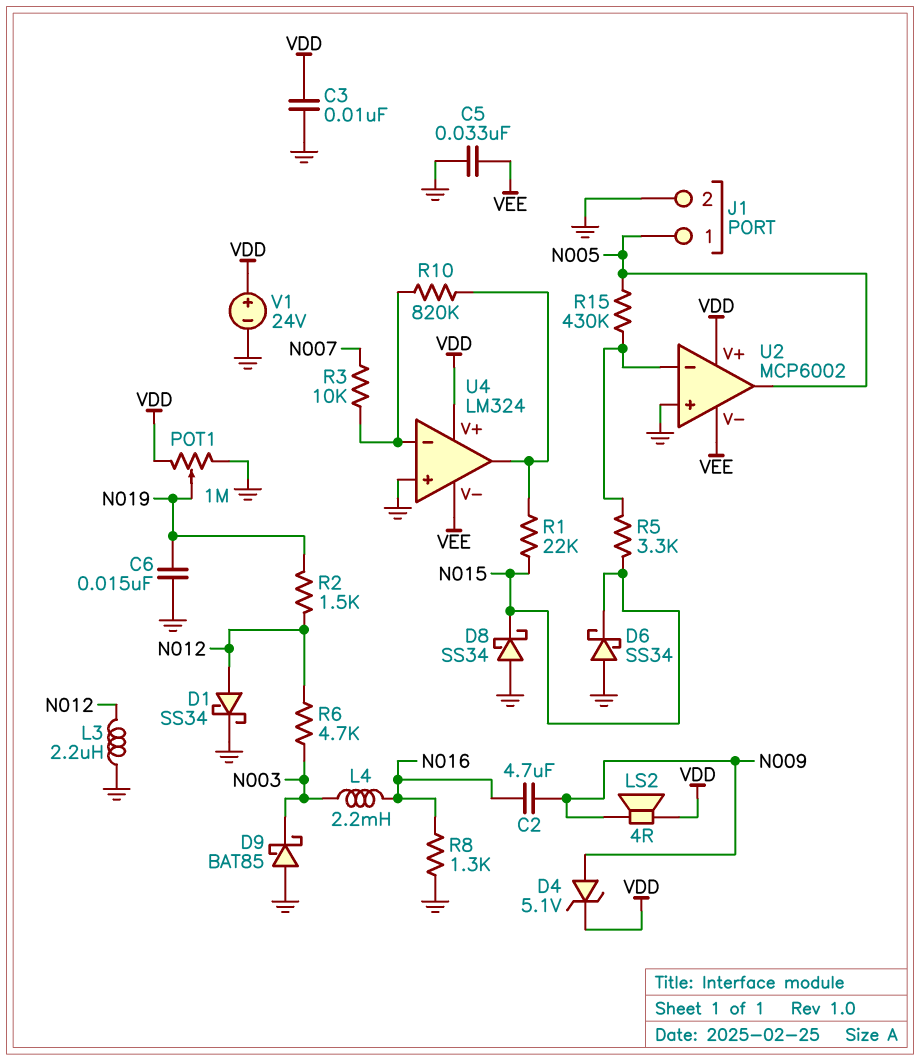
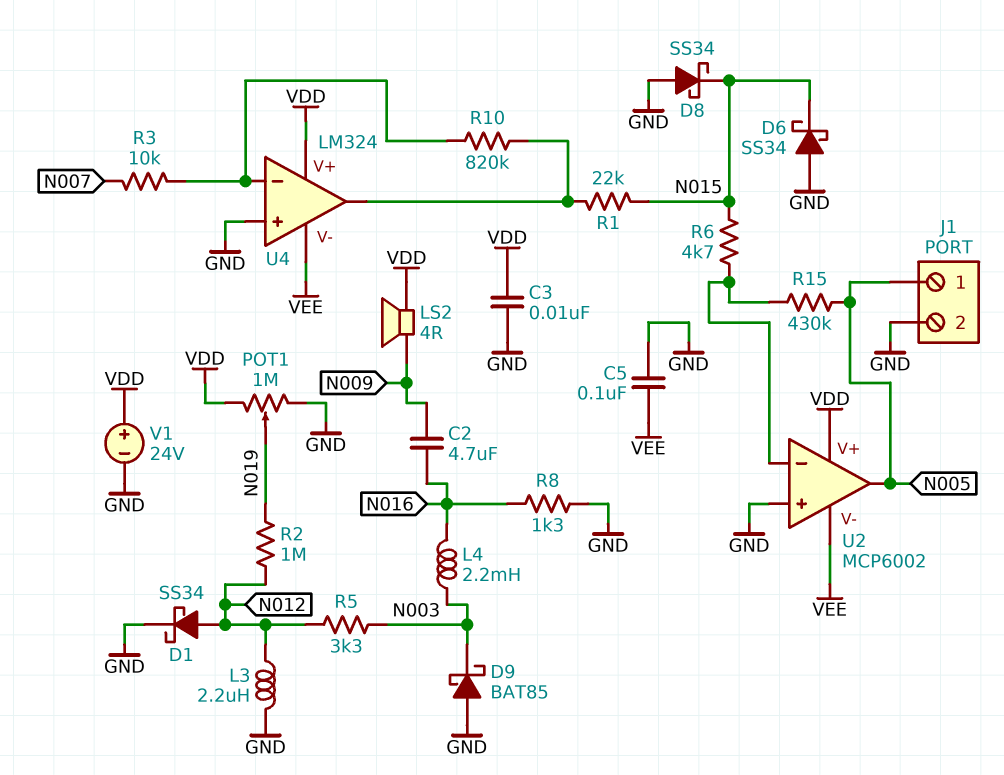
C5: 33nF (GND, VEE) -> 100nF (GND, VEE)
C6: 15nF (GND, N019) -> none
D4: zener 5.1V (A N009, K VDD) -> none
R2: 1.5k (N012, N019) -> 1M (N012, N019)
R5: 3.3k (N015, U2/in-) -> 3.3k (N003, N012)
R6: 4.7k (N003, N012) -> 4.7k (N015, U2/in-)

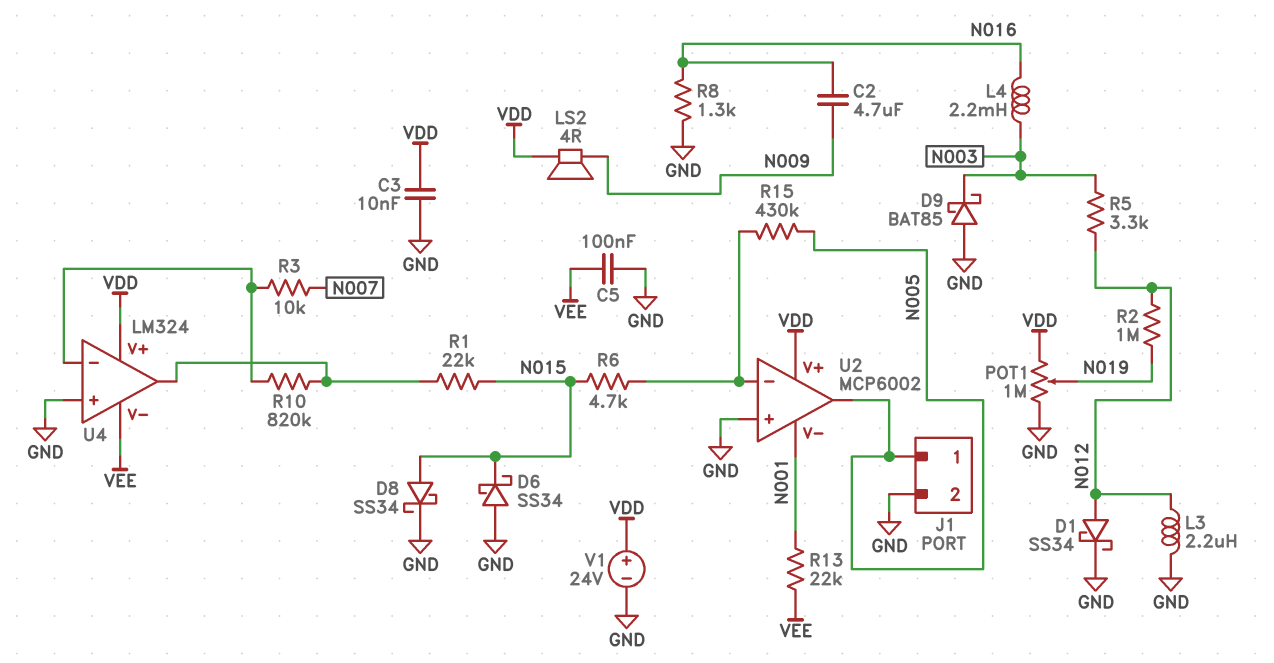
D8: schottky SS34 (A GND, K N015) -> schottky SS34 (A N015, K GND)
R13: none -> 22k (N001, VEE)
U2 pin V-: VEE -> N001

